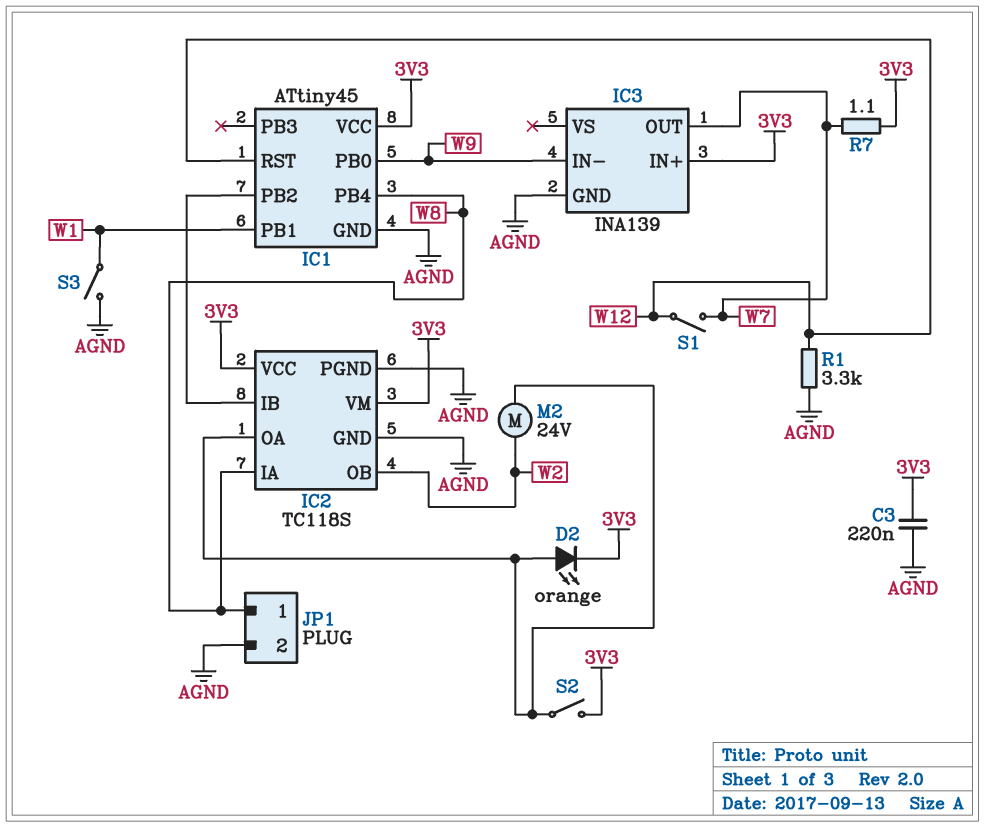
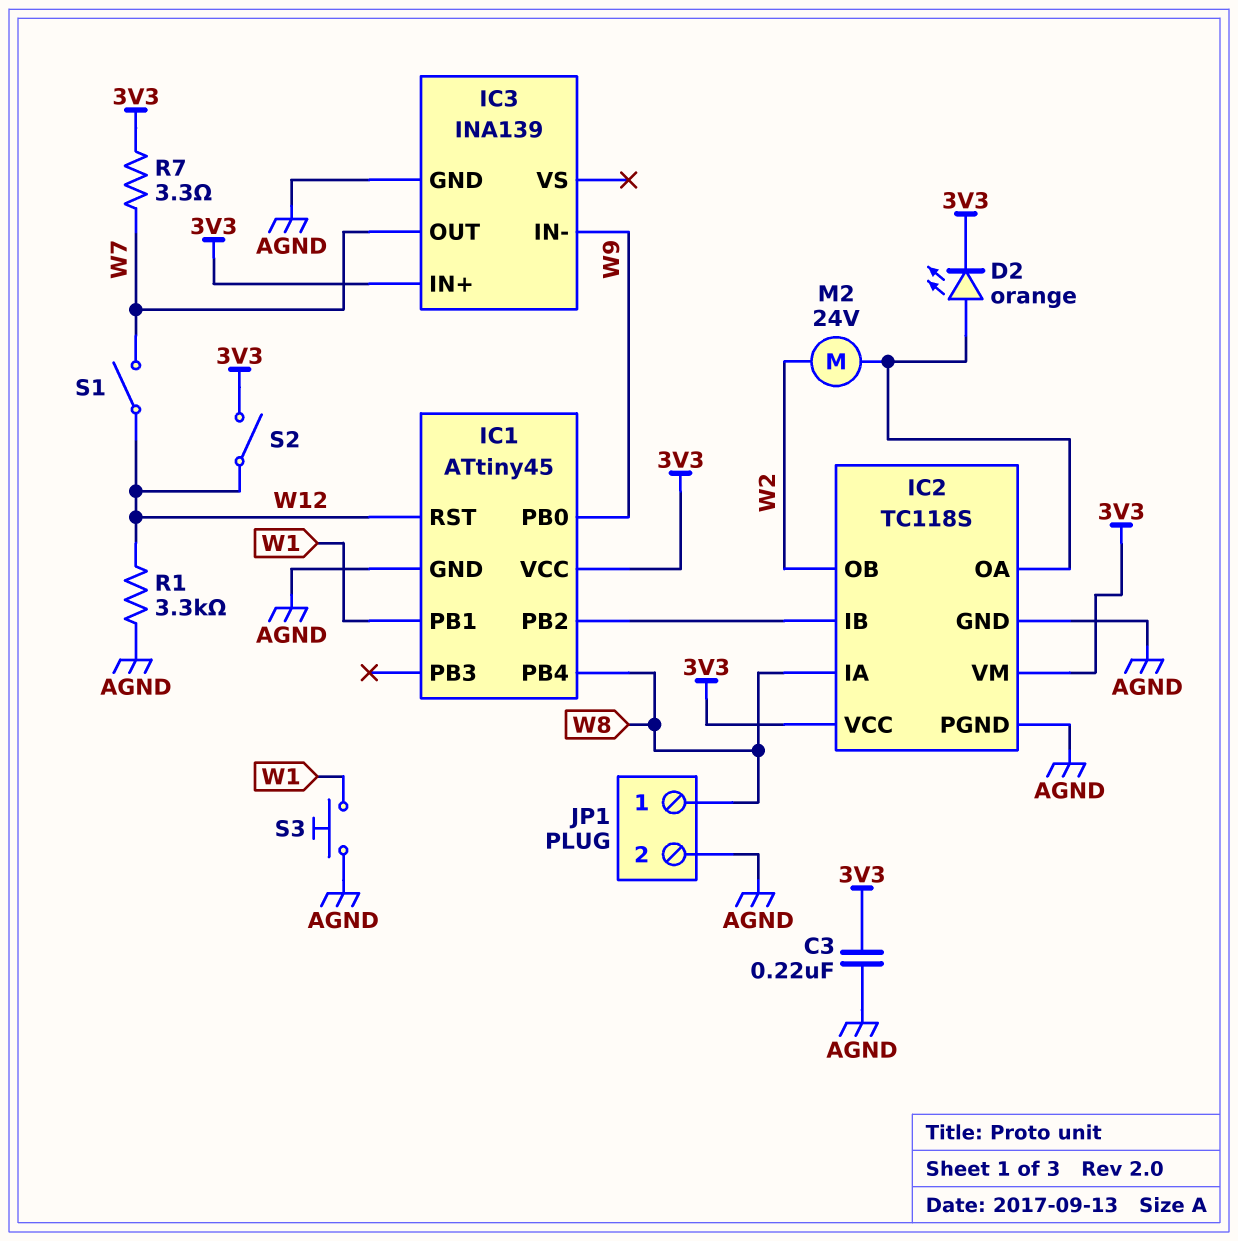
R7: 1.1 (3V3, W7) -> 3.3 (3V3, W7)
S2: switch (3V3, IC2/OA) -> switch (3V3, W12)
S3: switch (AGND, W1) -> button (AGND, W1)

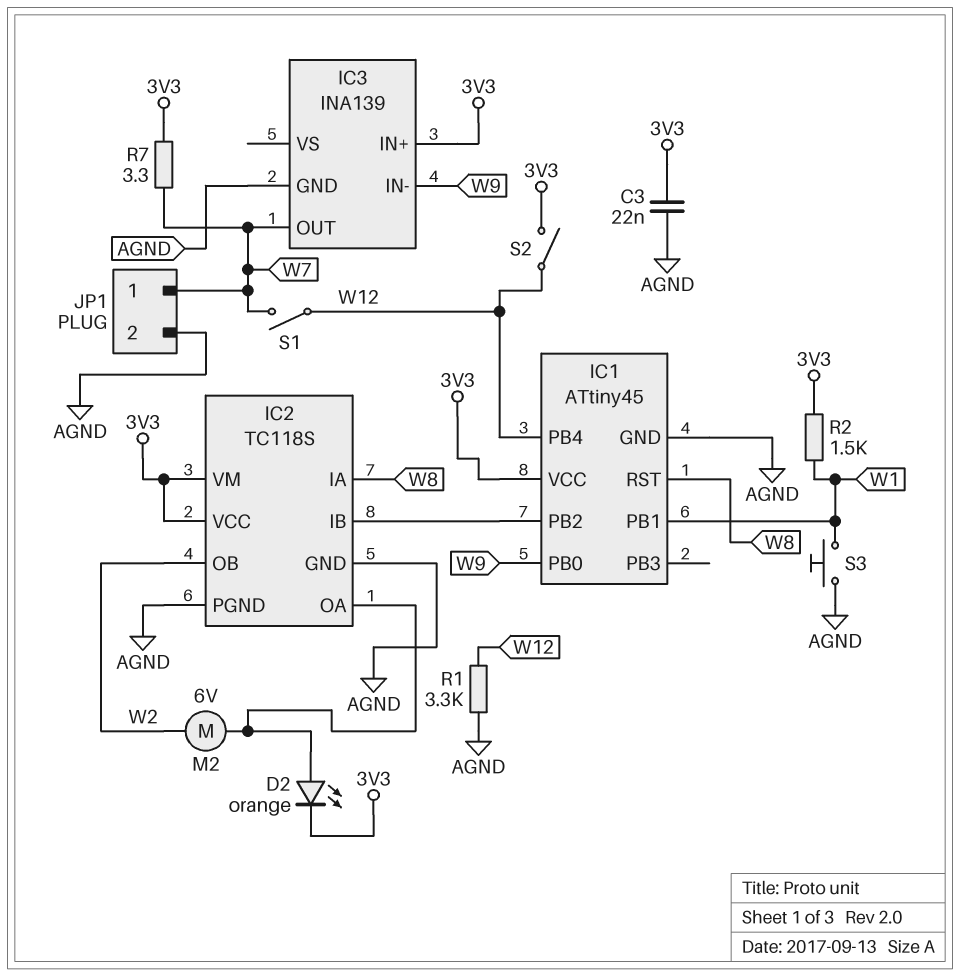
C3: 220nF (3V3, AGND) -> 22nF (3V3, AGND)
IC1 pin PB4: W8 -> W12
IC1 pin RST: W12 -> W8
JP1 pin 1: W8 -> W7
M2: motor 24V (IC2/OA, W2) -> motor 6V (IC2/OA, W2)
R2: none -> 1.5k (3V3, W1)

